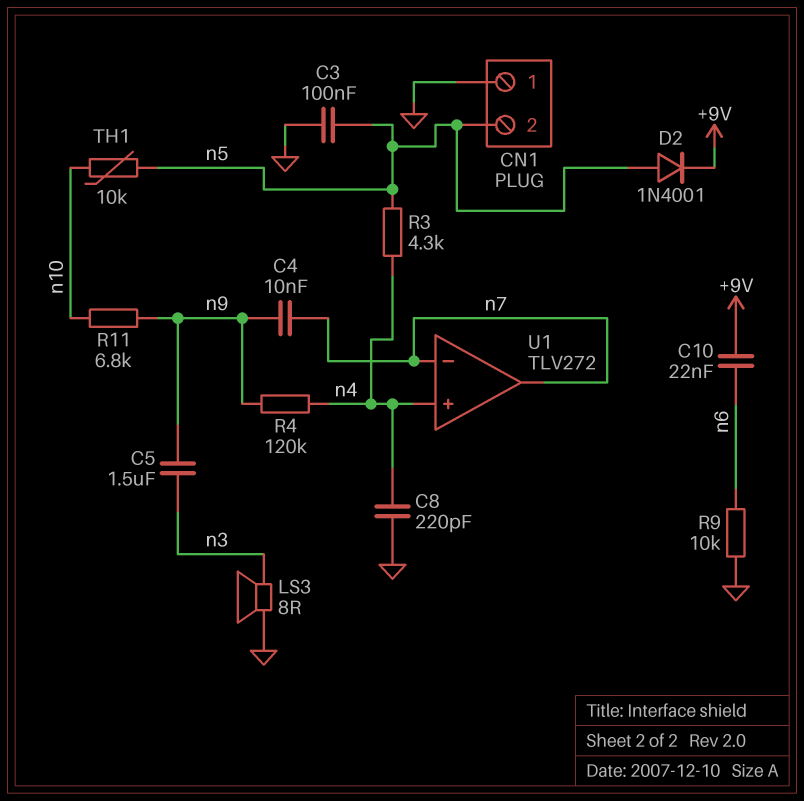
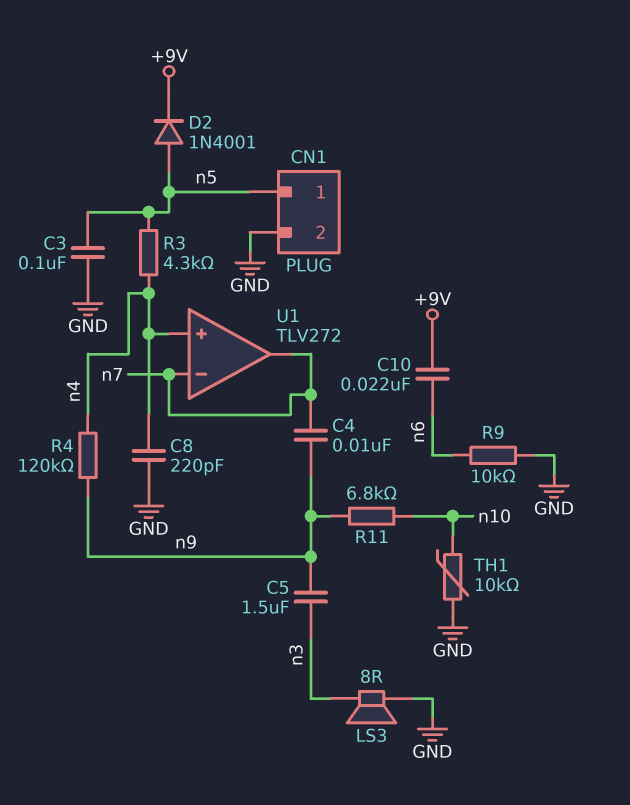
CN1 pin 1: GND -> n5
CN1 pin 2: n5 -> GND
TH1: 10k (n5, n10) -> 10k (GND, n10)

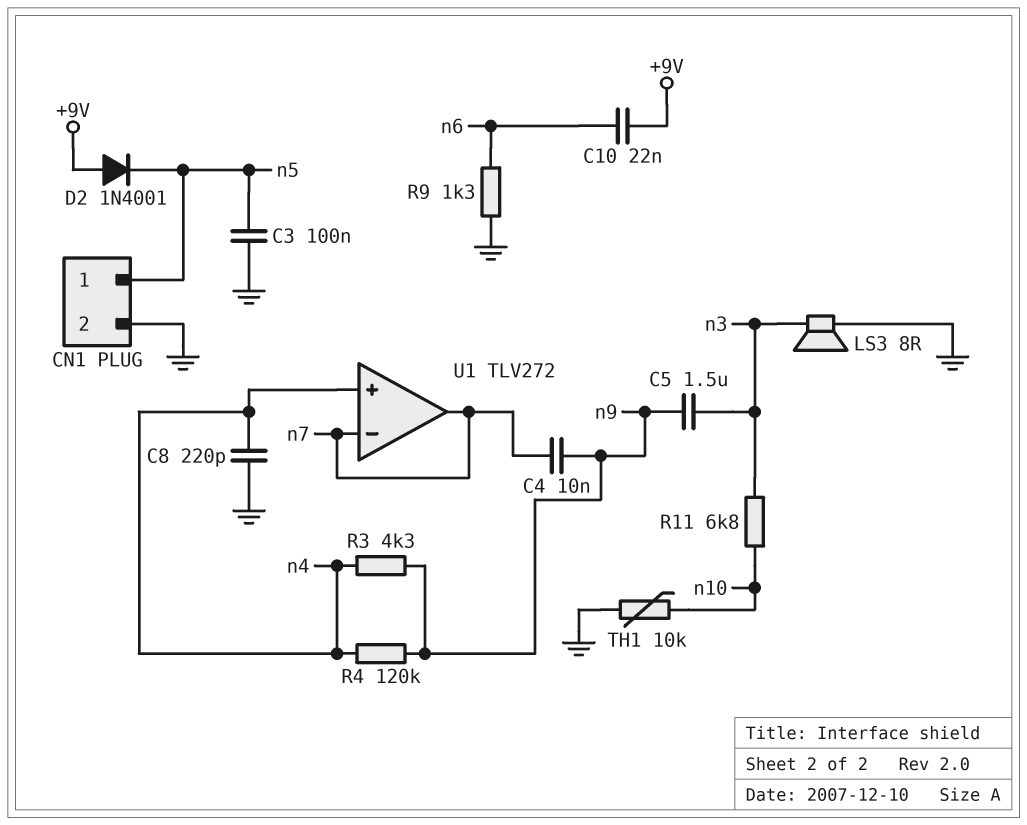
D2: diode 1N4001 (A n5, K +9V) -> diode 1N4001 (A +9V, K n5)
R3: 4.3k (n4, n5) -> 4.3k (n4, n9)
R9: 10k (GND, n6) -> 1.3k (GND, n6)
R11: 6.8k (n9, n10) -> 6.8k (n3, n10)

